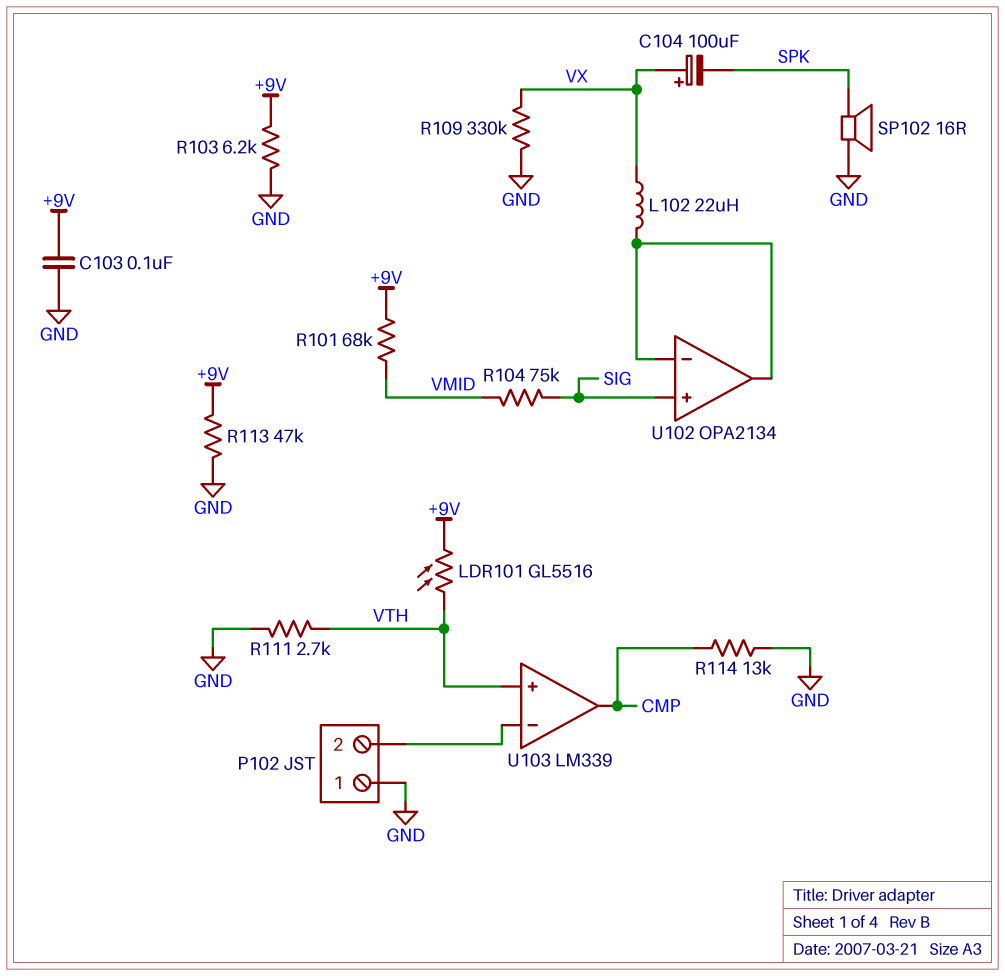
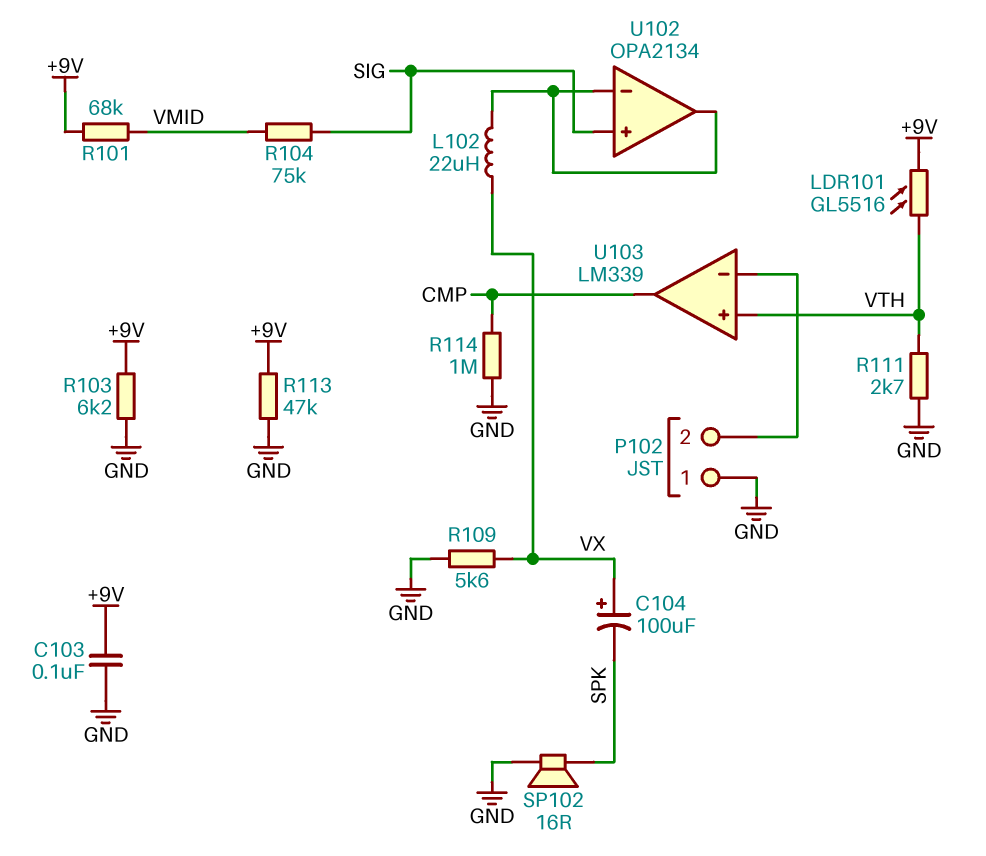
R109: 330k (GND, VX) -> 5.6k (GND, VX)
R114: 13k (CMP, GND) -> 1M (CMP, GND)

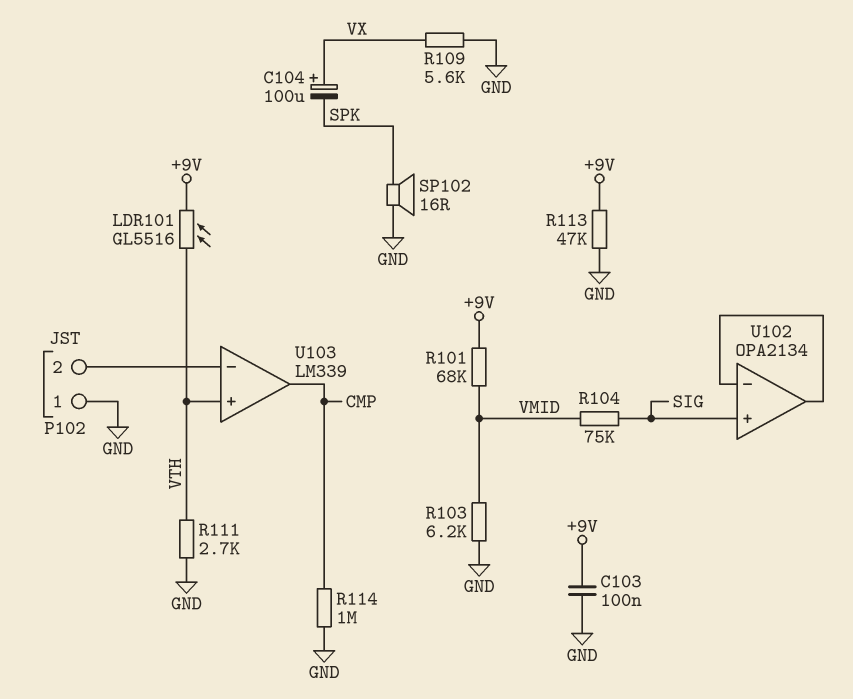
L102: 22uH (U102/in-, VX) -> none
R103: 6.2k (+9V, GND) -> 6.2k (GND, VMID)

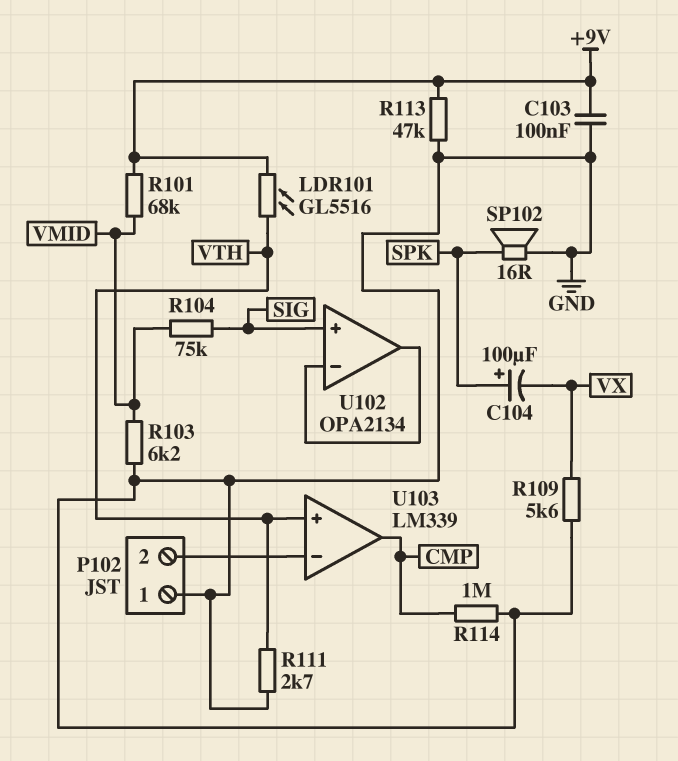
C104: 100uF (plus VX, minus SPK) -> 100uF (plus SPK, minus VX)

